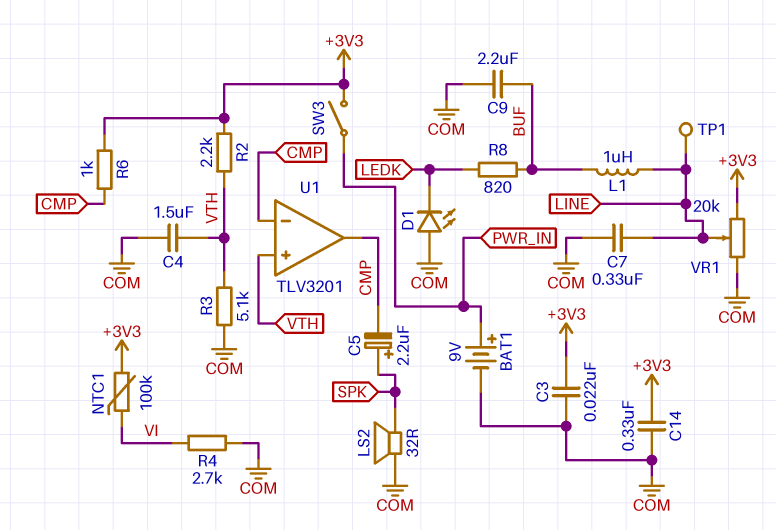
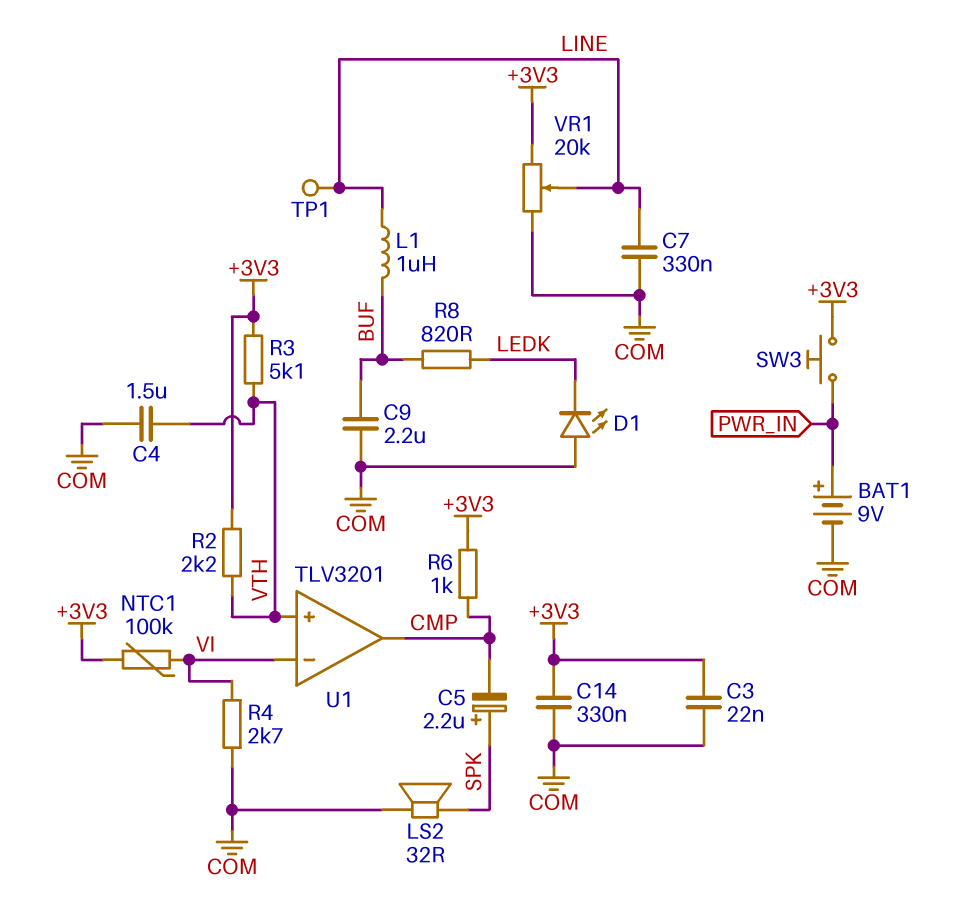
R3: 5.1k (COM, VTH) -> 5.1k (+3V3, VTH)
SW3: switch (+3V3, PWR_IN) -> button (+3V3, PWR_IN)
U1 pin in-: CMP -> VI

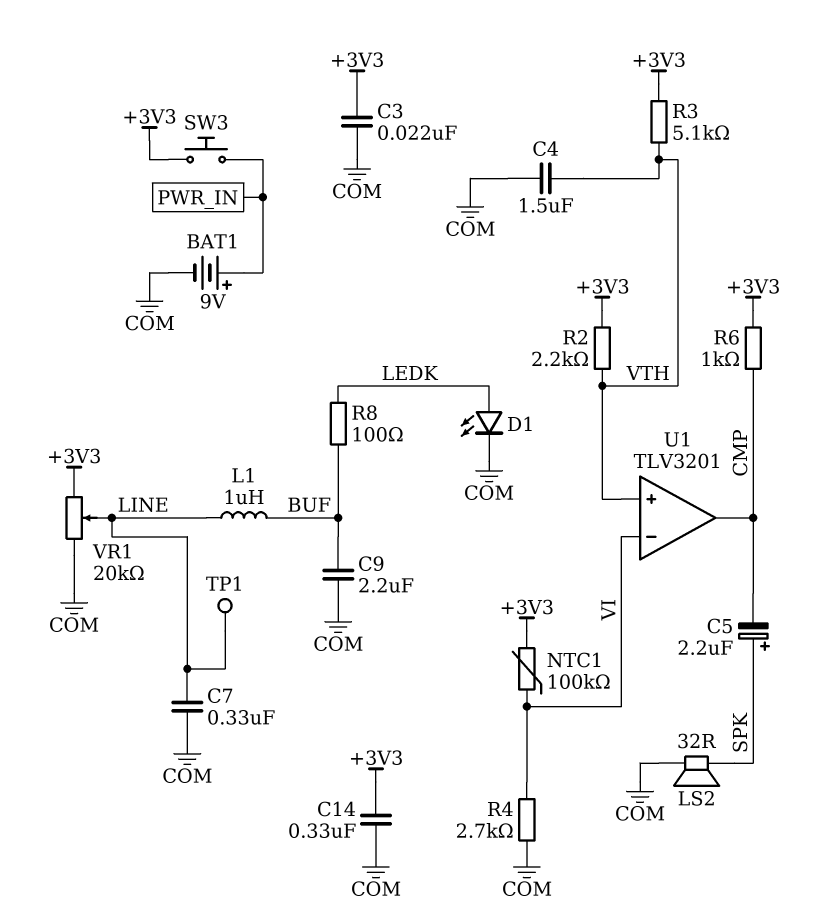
D1: LED (A COM, K LEDK) -> LED (A LEDK, K COM)
R8: 820 (BUF, LEDK) -> 100 (BUF, LEDK)

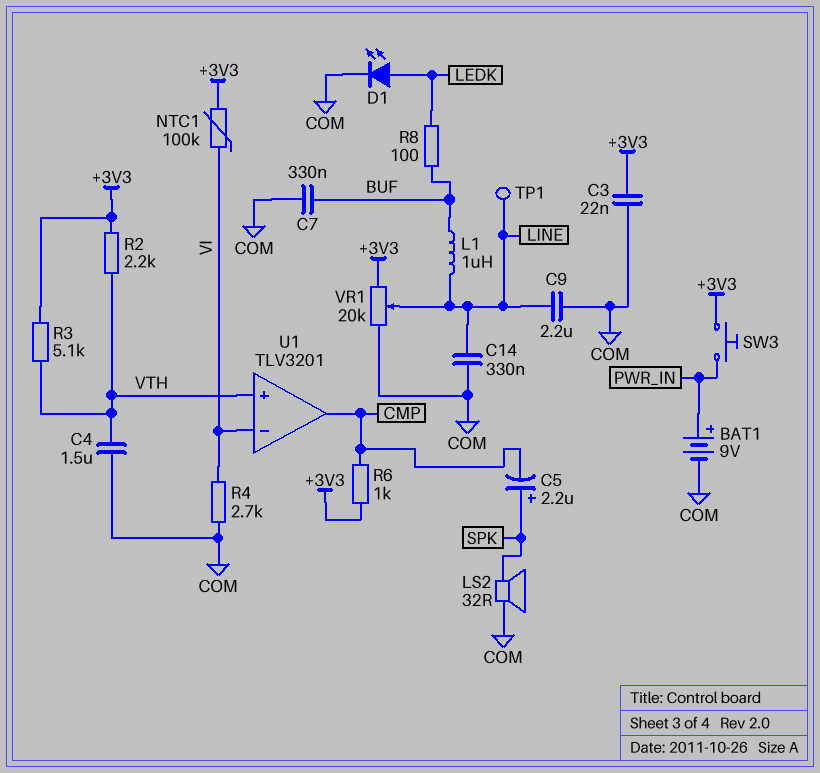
C7: 330nF (COM, LINE) -> 330nF (BUF, COM)
C9: 2.2uF (BUF, COM) -> 2.2uF (COM, LINE)
C14: 330nF (+3V3, COM) -> 330nF (COM, LINE)

